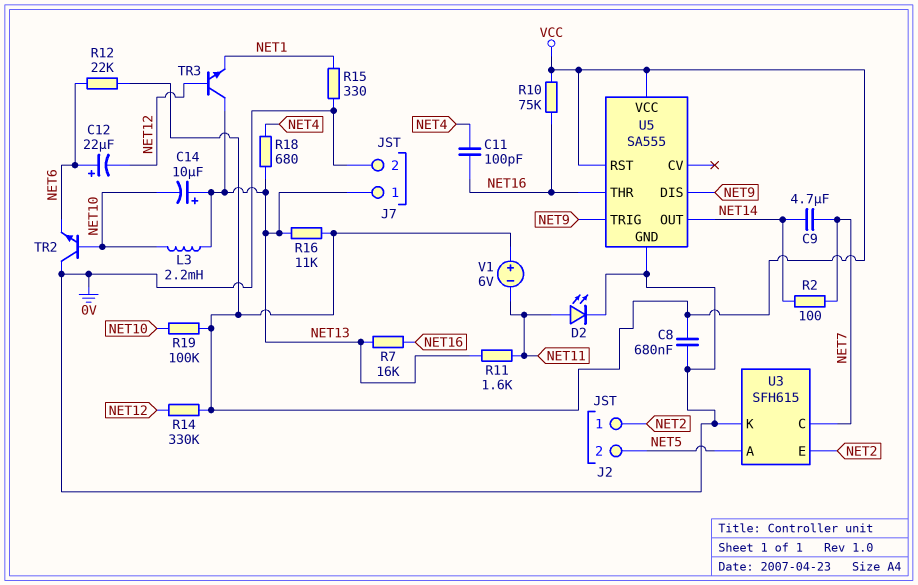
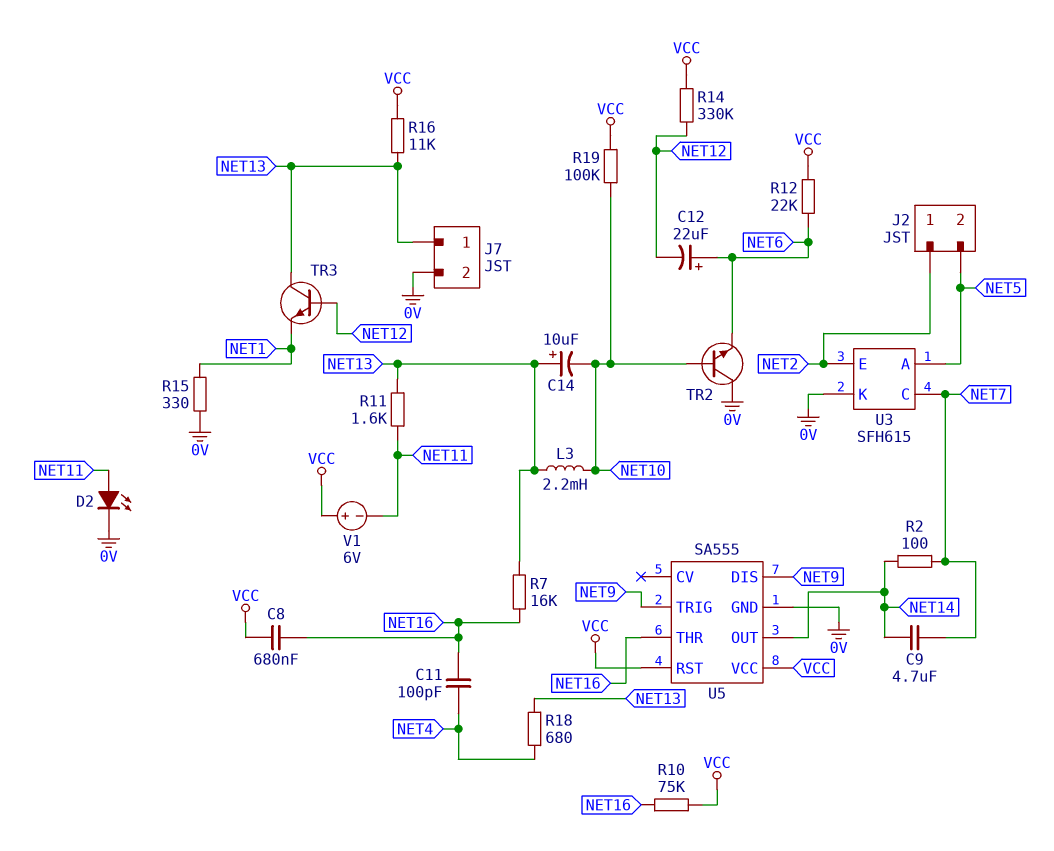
C8: 680nF (0V, VCC) -> 680nF (NET16, VCC)

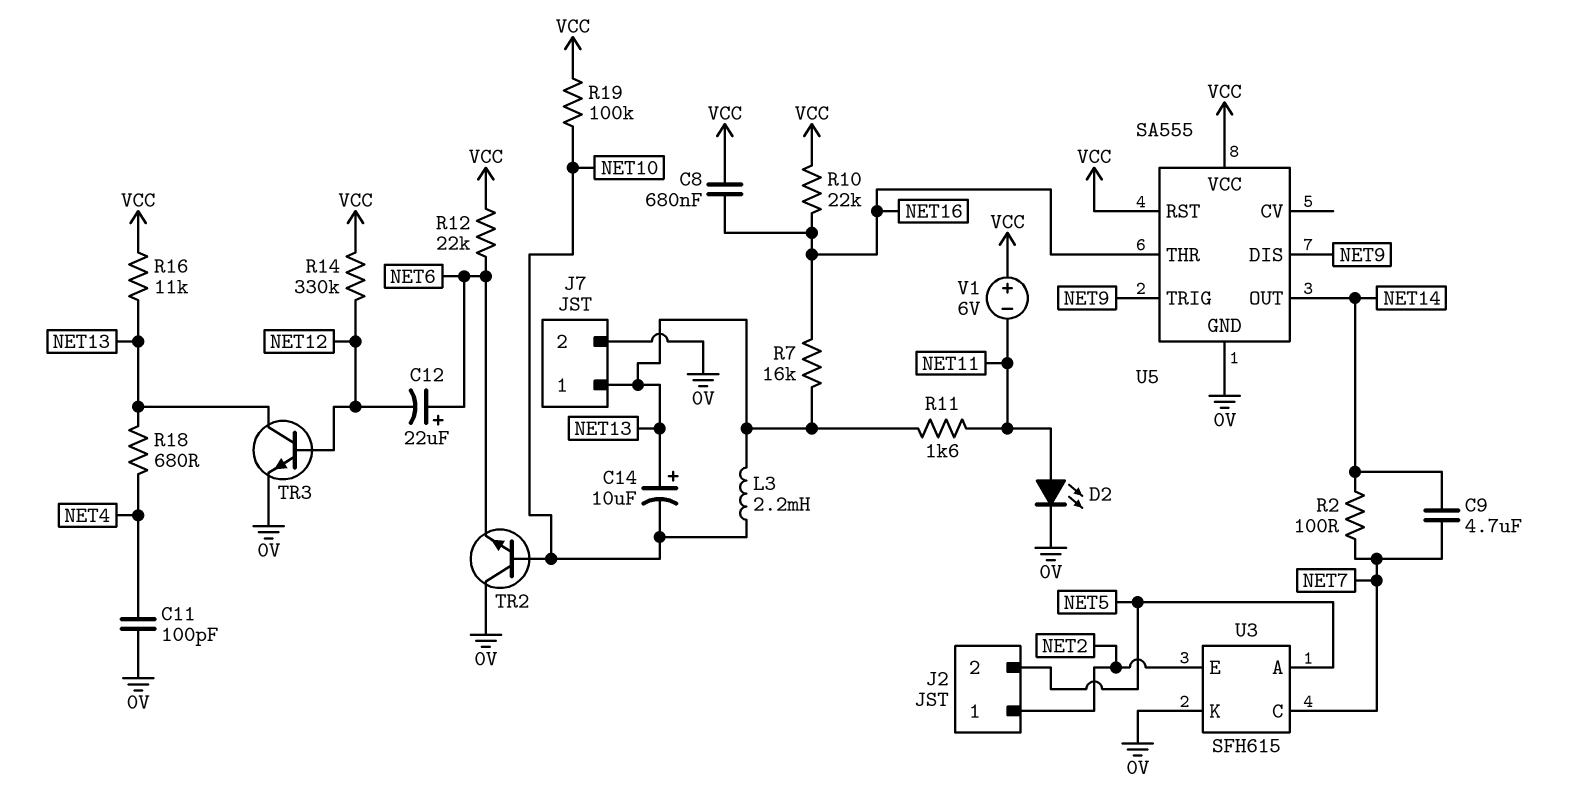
C11: 100pF (NET4, NET16) -> 100pF (0V, NET4)
R10: 75k (NET16, VCC) -> 22k (NET16, VCC)
R15: 330 (0V, NET1) -> none
TR3: NPN (B NET12, C NET13, E NET1) -> NPN (B NET12, C NET13, E 0V)

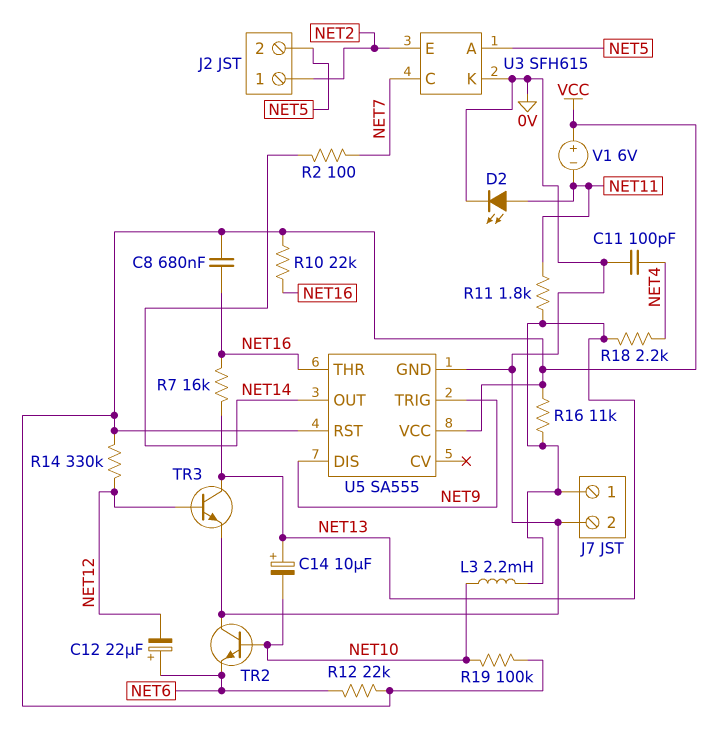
C9: 4.7uF (NET7, NET14) -> none
R11: 1.6k (NET11, NET13) -> 1.8k (NET11, NET13)
R18: 680 (NET4, NET13) -> 2.2k (NET4, NET13)

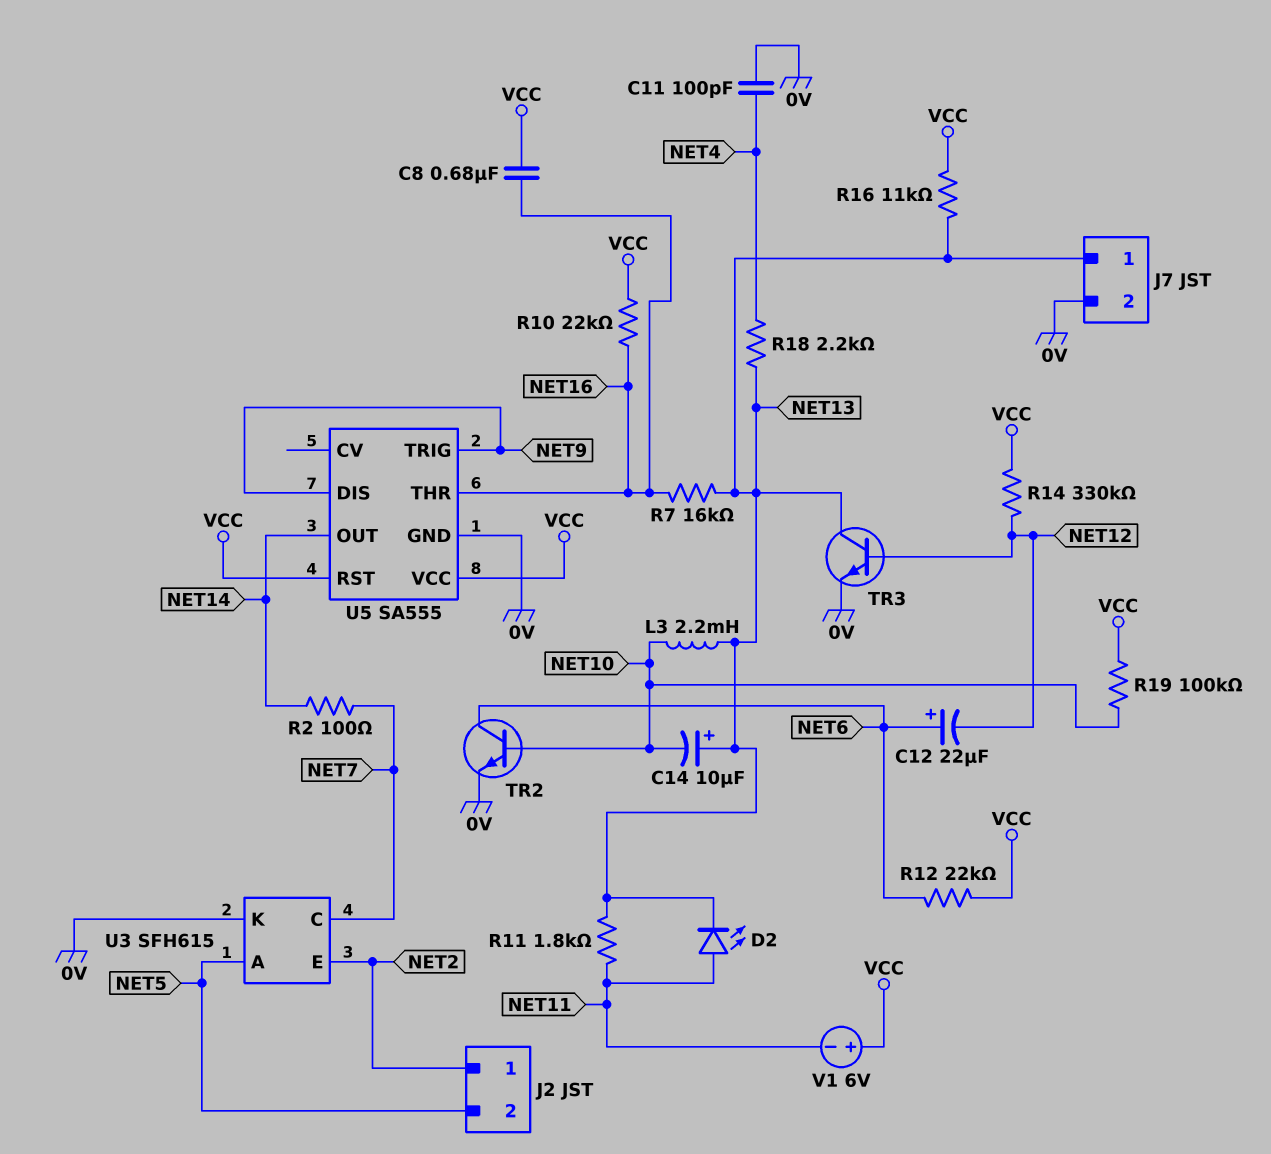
D2: LED (A NET11, K 0V) -> LED (A NET11, K NET13)
TR2: NPN (B NET10, C 0V, E NET6) -> NPN (B NET10, C NET6, E 0V)

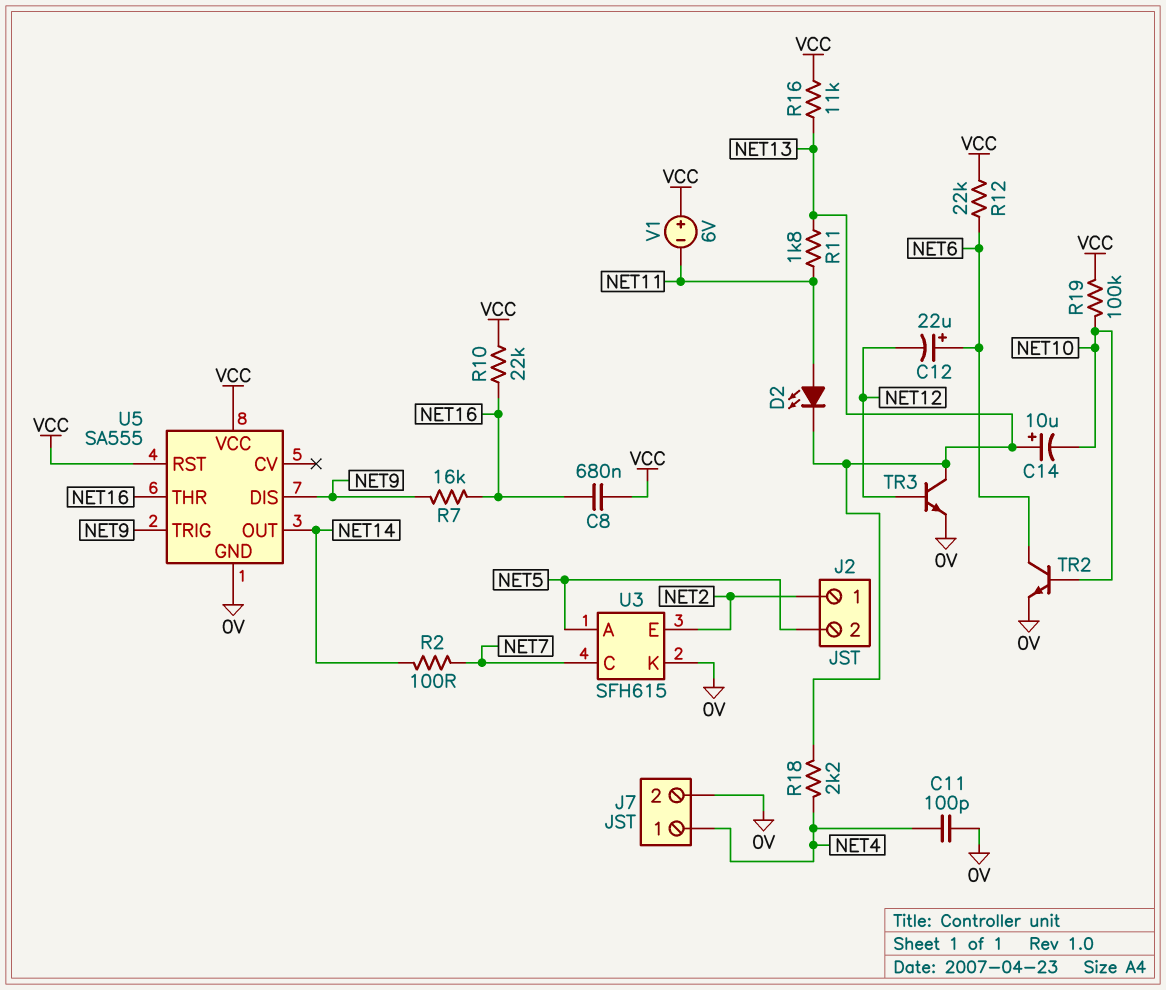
J7 pin 1: NET13 -> NET4
L3: 2.2mH (NET10, NET13) -> none
R7: 16k (NET13, NET16) -> 16k (NET9, NET16)
R14: 330k (NET12, VCC) -> none

